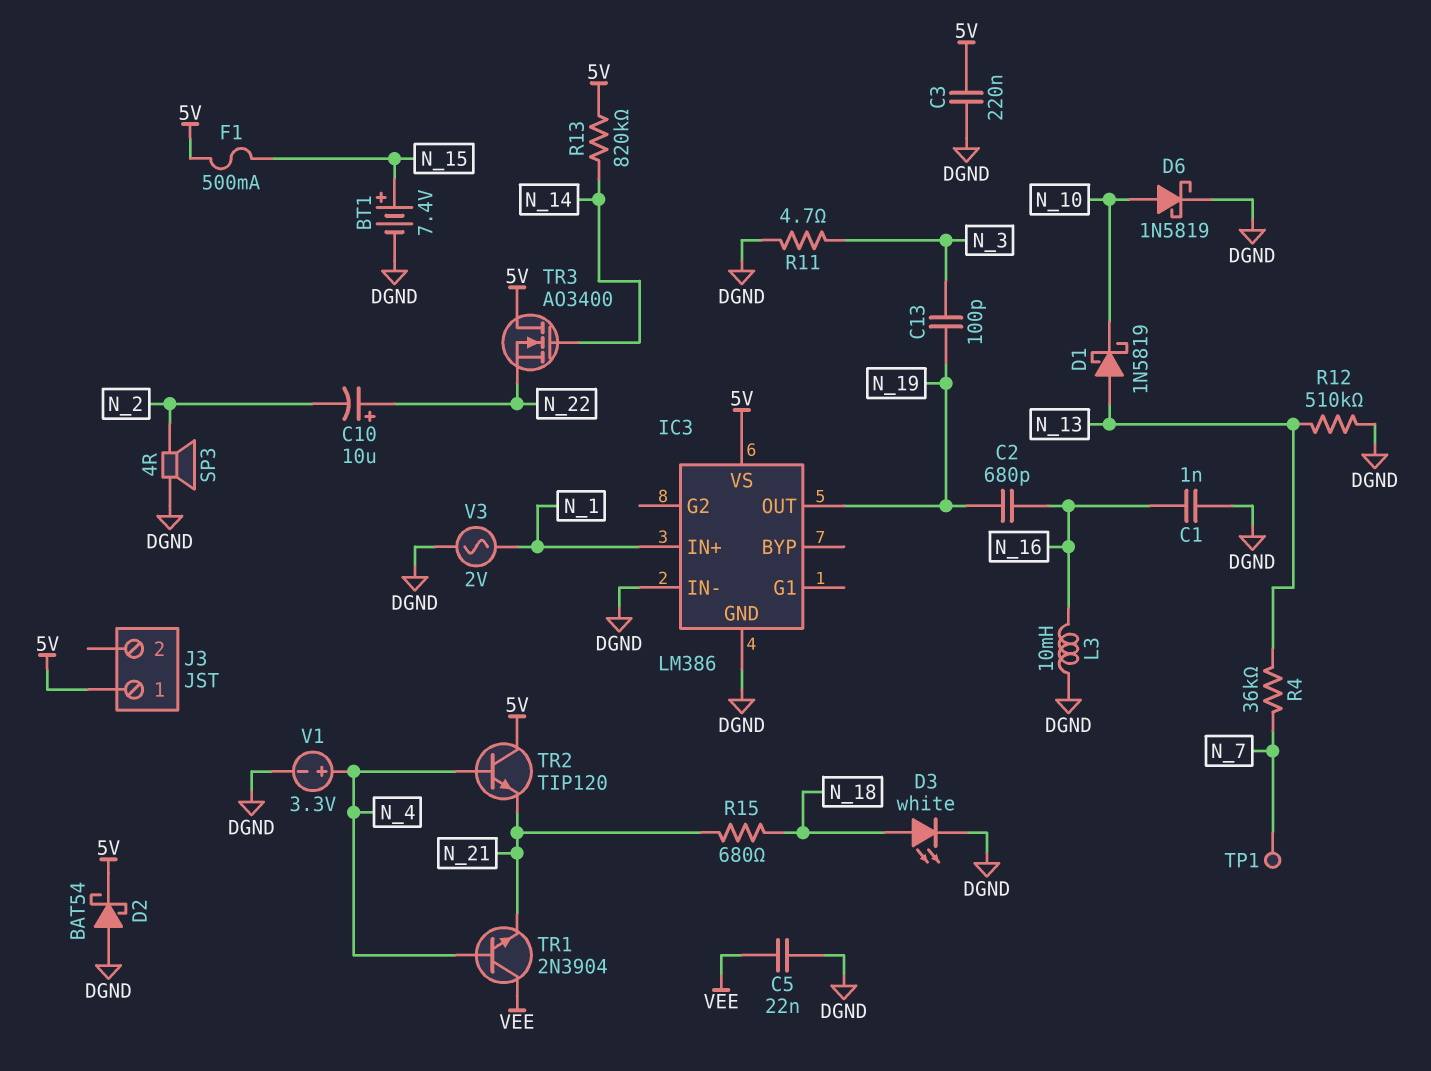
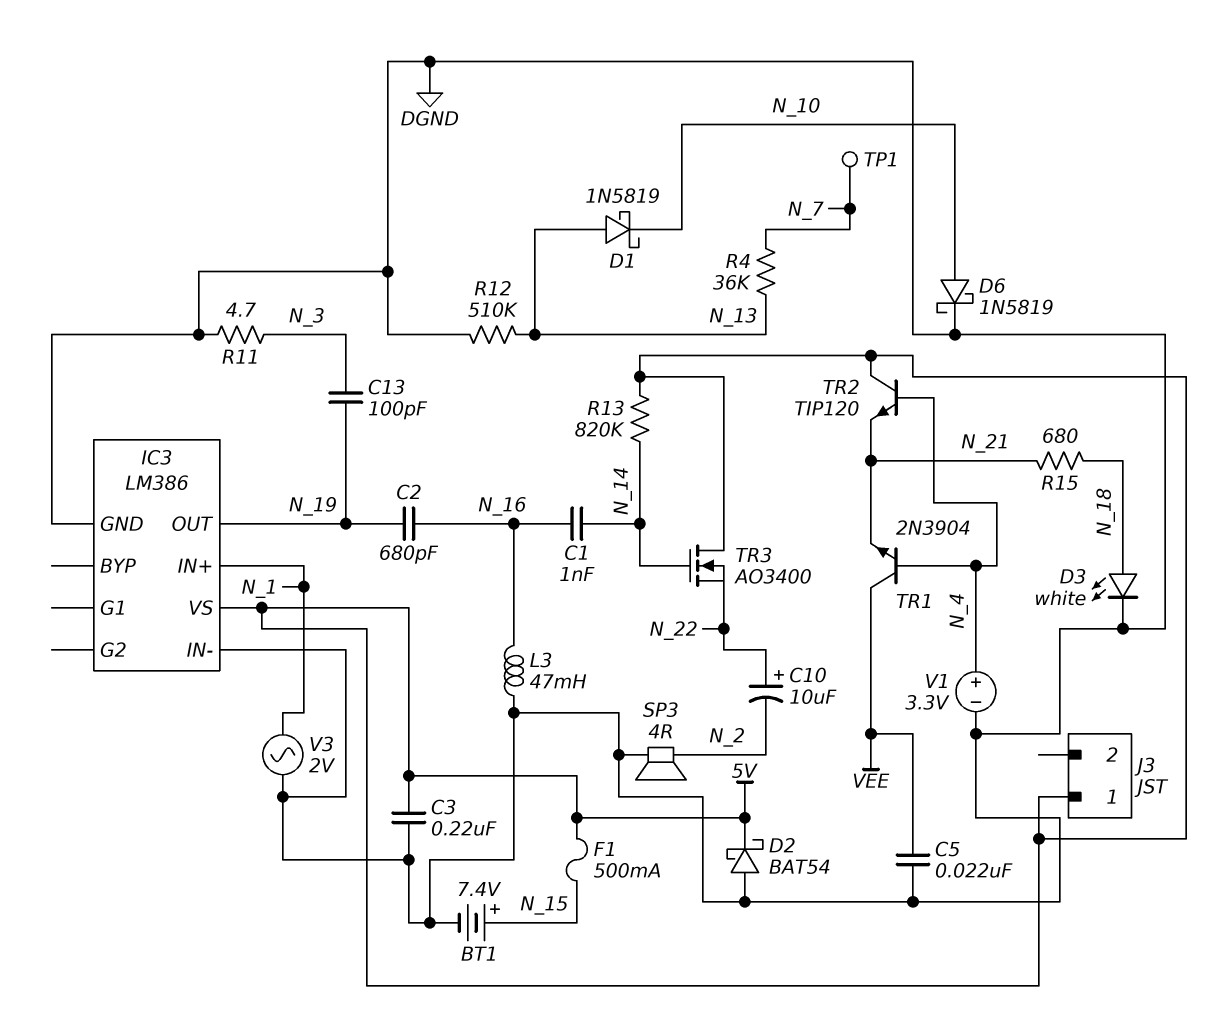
C1: 1nF (DGND, N_16) -> 1nF (N_14, N_16)
L3: 10mH (DGND, N_16) -> 47mH (DGND, N_16)

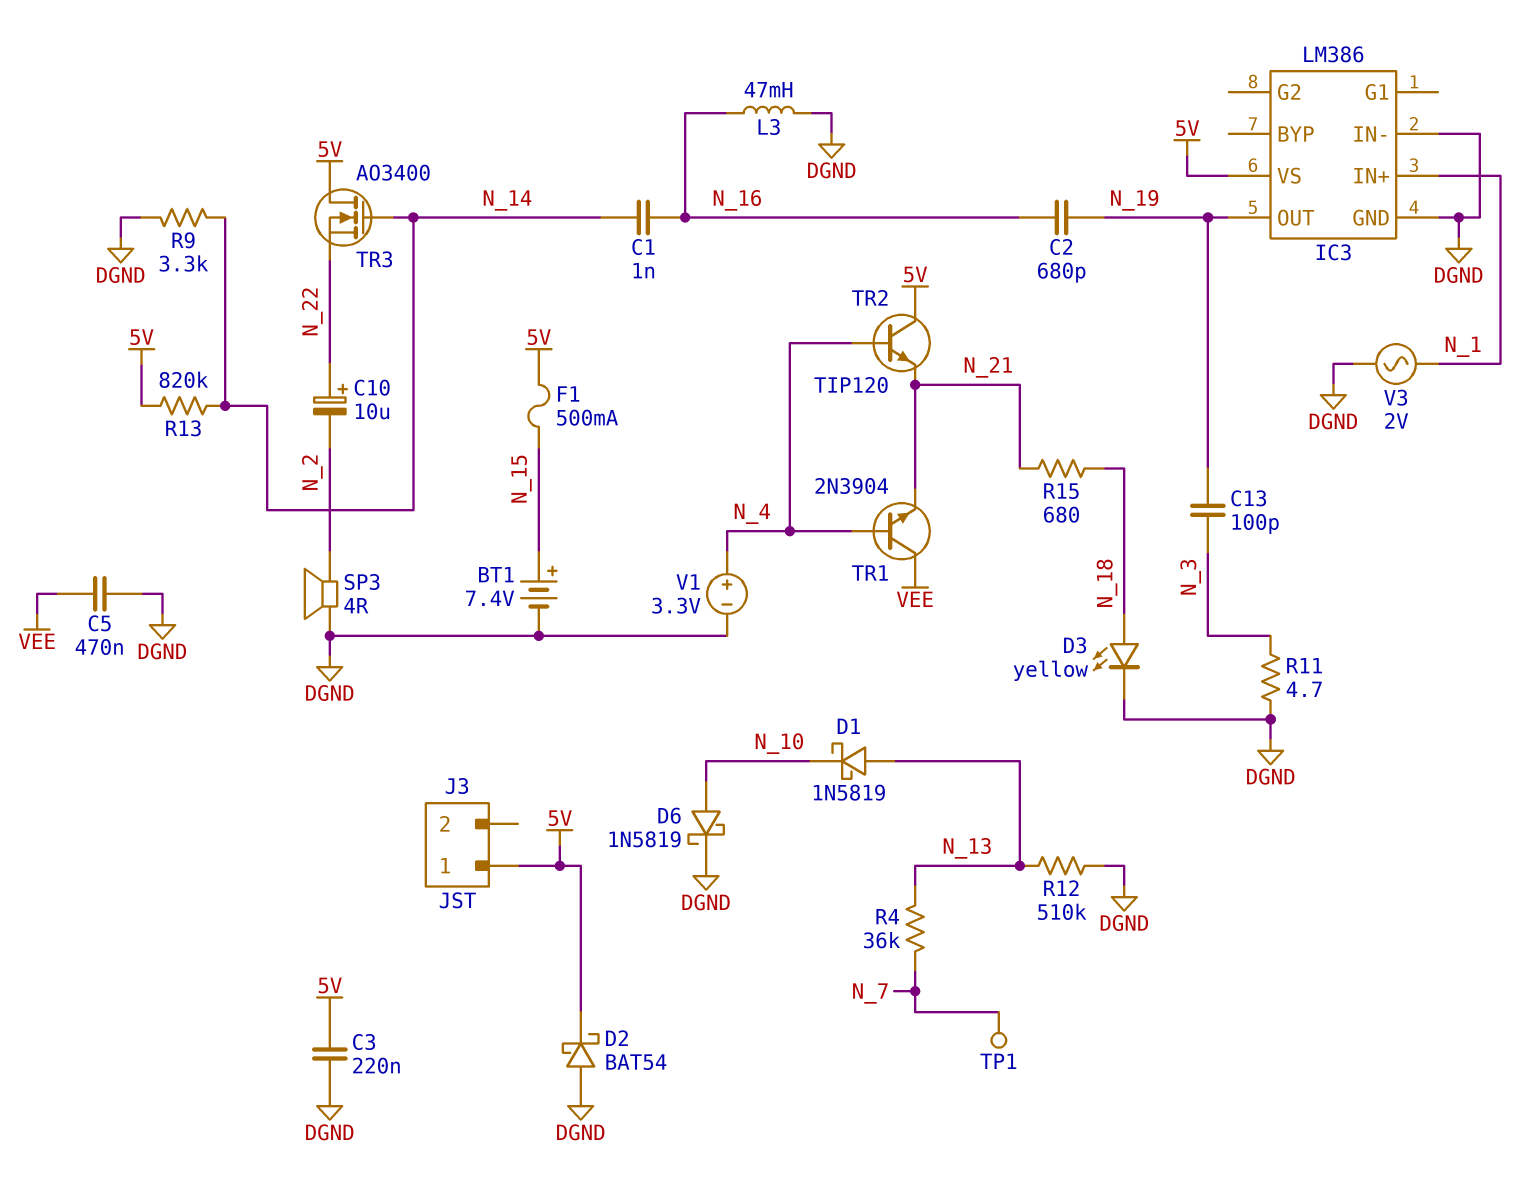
C5: 22nF (DGND, VEE) -> 470nF (DGND, VEE)
D3: LED white (A N_18, K DGND) -> LED yellow (A N_18, K DGND)
R9: none -> 3.3k (DGND, N_14)

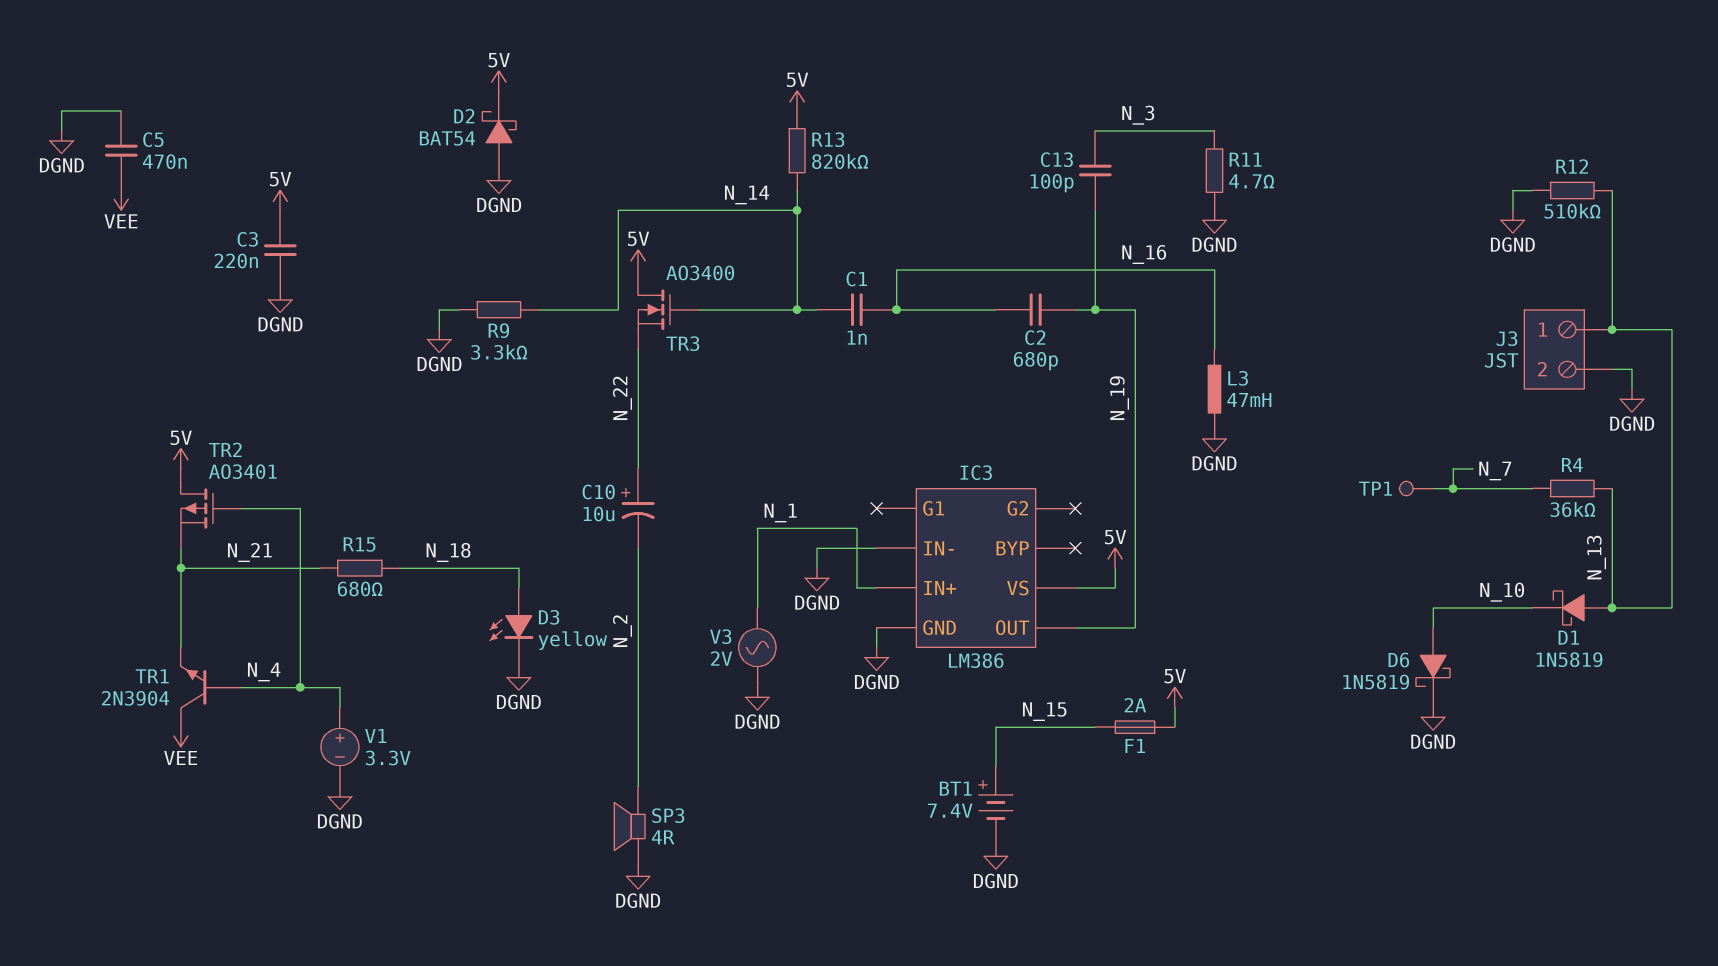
F1: 500mA (5V, N_15) -> 2A (5V, N_15)
J3 pin 1: 5V -> N_13
J3 pin 2: none -> DGND
TR2: NPN TIP120 (B N_4, C 5V, E N_21) -> PMOS AO3401 (G N_4, D 5V, S N_21)

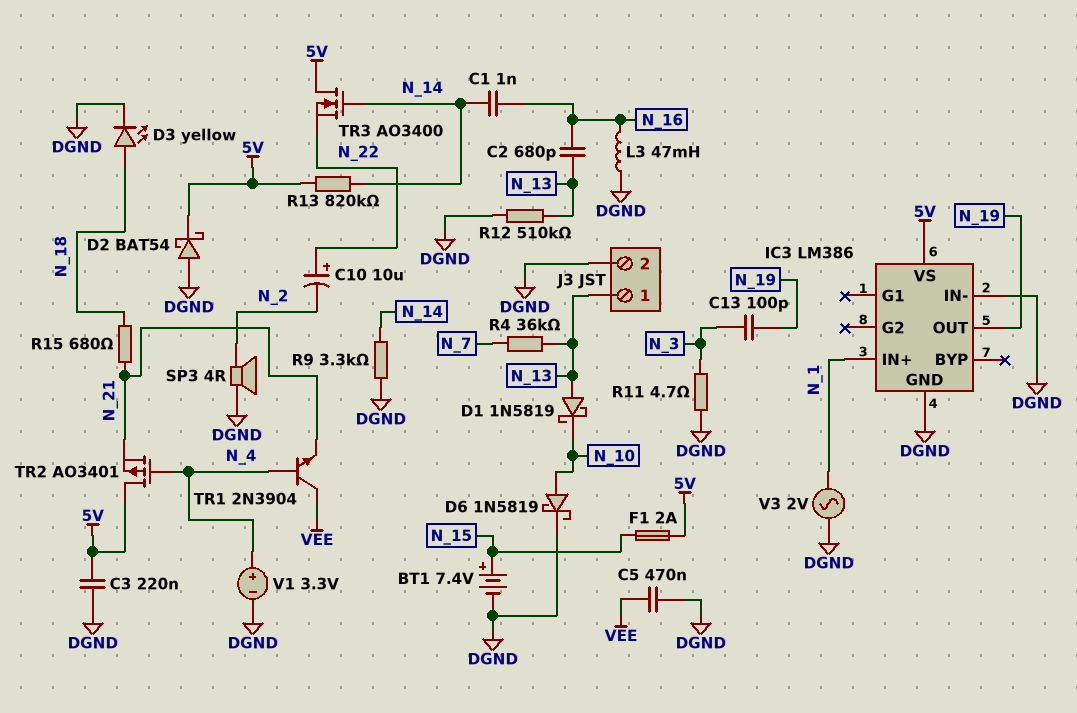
C2: 680pF (N_16, N_19) -> 680pF (N_13, N_16)
TP1: test point (N_7) -> none

